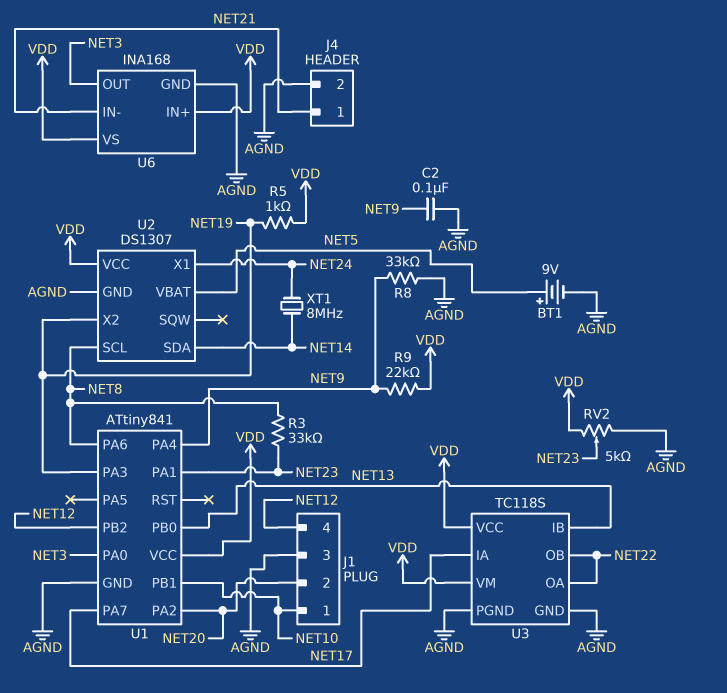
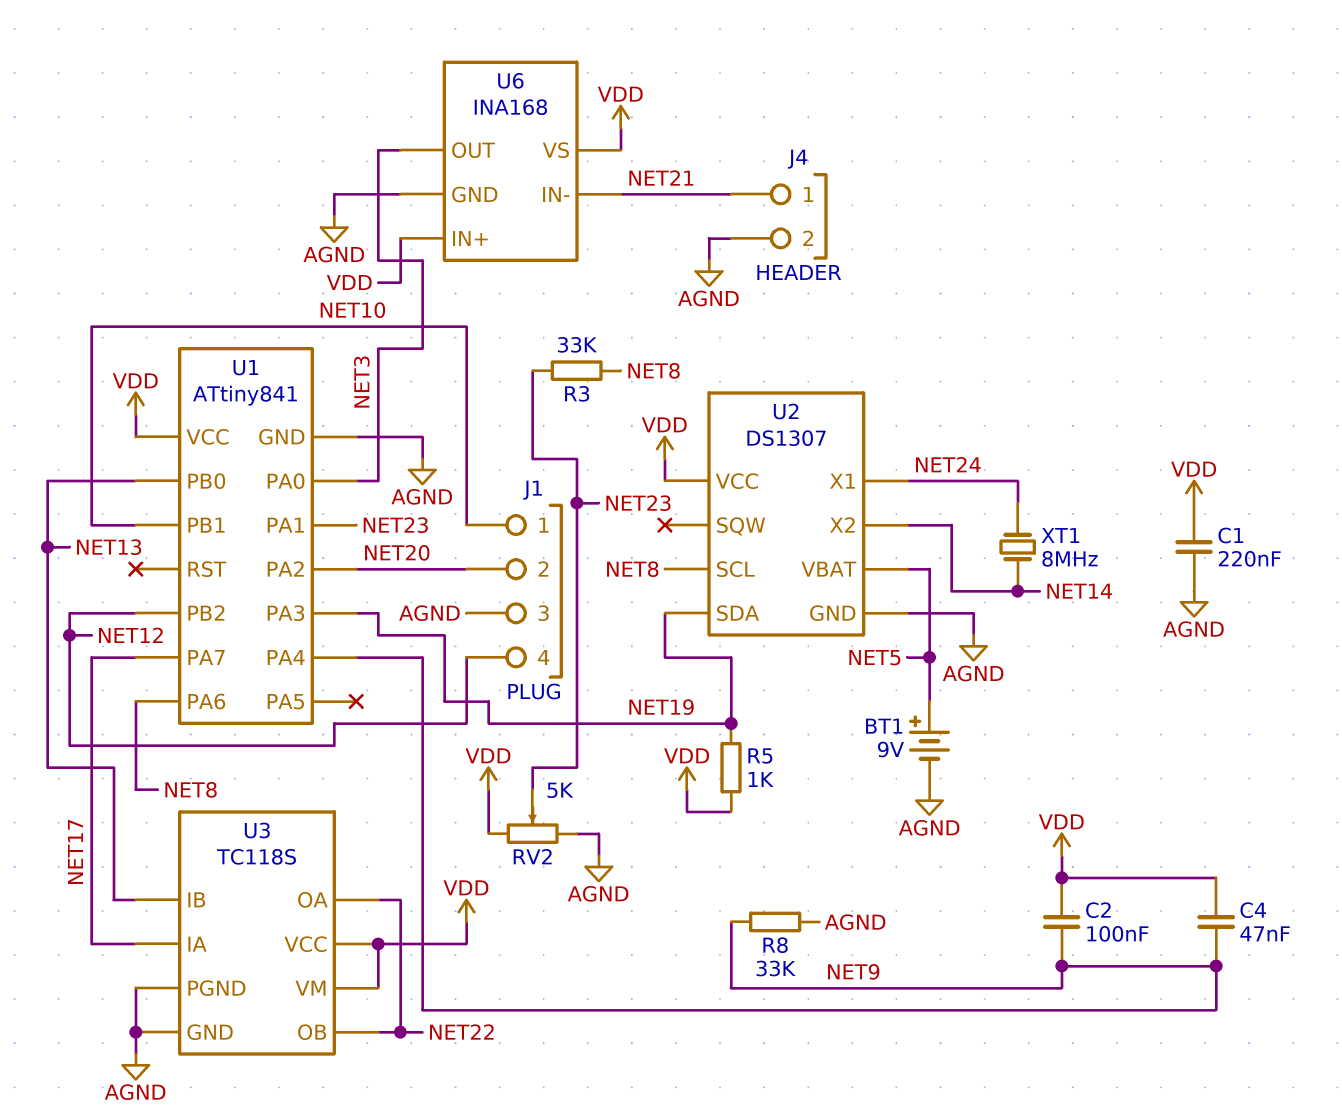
C1: none -> 220nF (AGND, VDD)
C2: 100nF (AGND, NET9) -> 100nF (NET9, VDD)
C4: none -> 47nF (NET9, VDD)
R9: 22k (NET9, VDD) -> none
U2 pin SDA: NET14 -> NET19
U2 pin X2: NET19 -> NET14

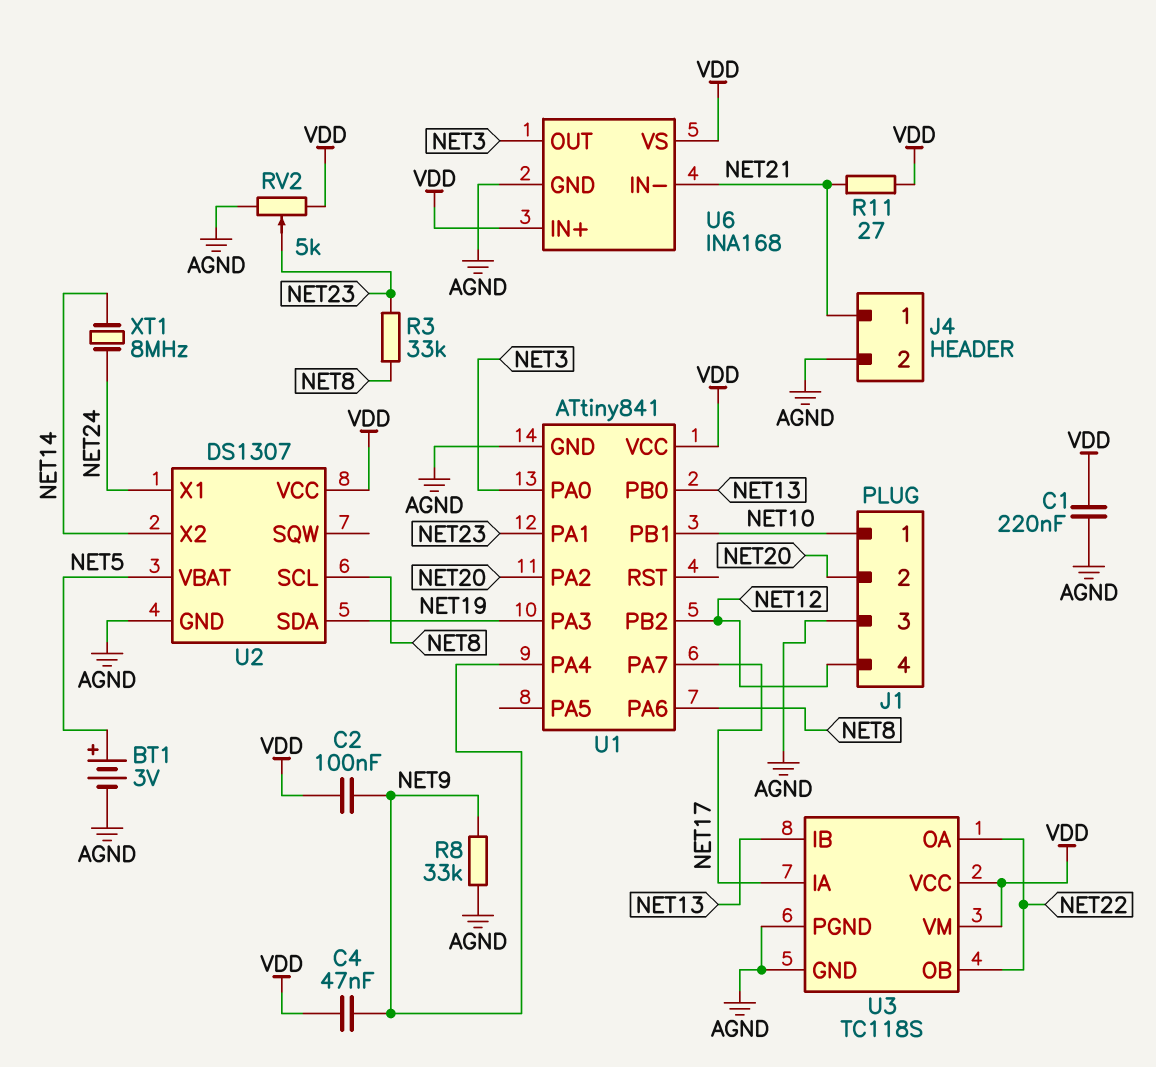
BT1: 9V (plus NET5, minus AGND) -> 3V (plus NET5, minus AGND)
R5: 1k (NET19, VDD) -> none
R11: none -> 27 (NET21, VDD)

